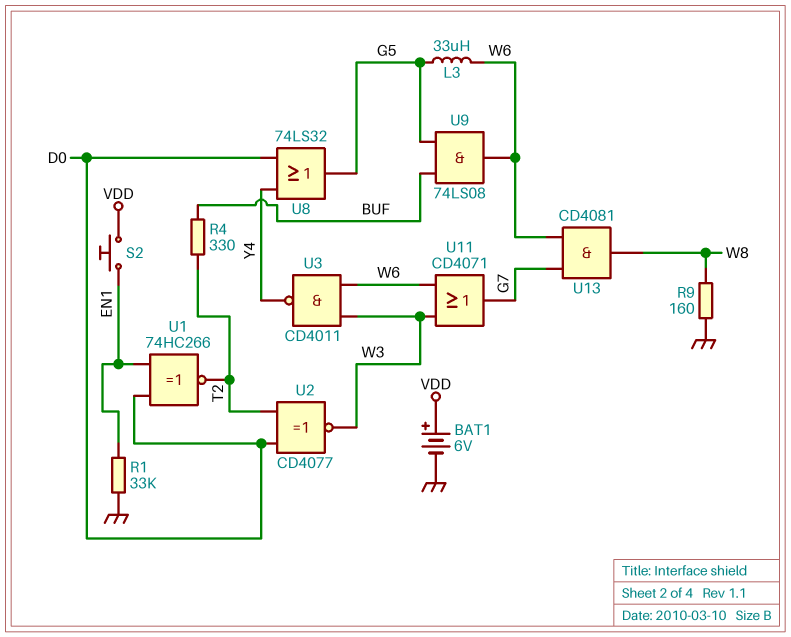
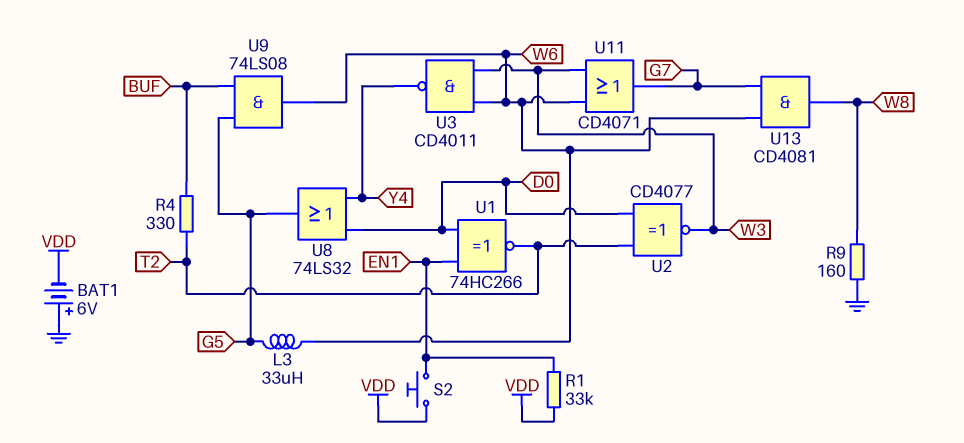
BAT1: 6V (plus VDD, minus GND) -> 6V (plus GND, minus VDD)
R1: 33k (EN1, GND) -> 33k (EN1, VDD)

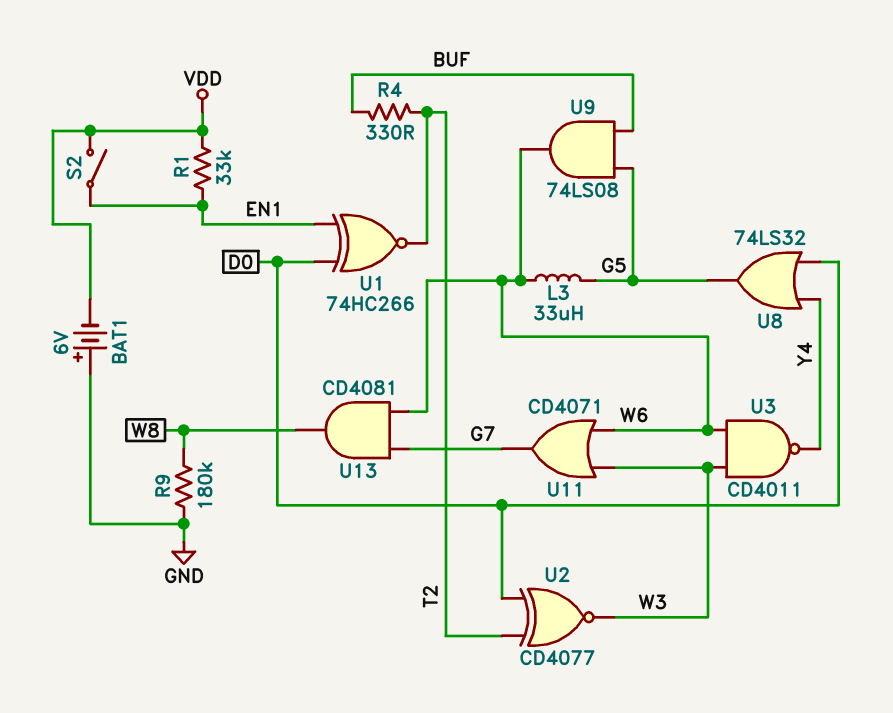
R9: 160 (GND, W8) -> 180k (GND, W8)
S2: button (EN1, VDD) -> switch (EN1, VDD)

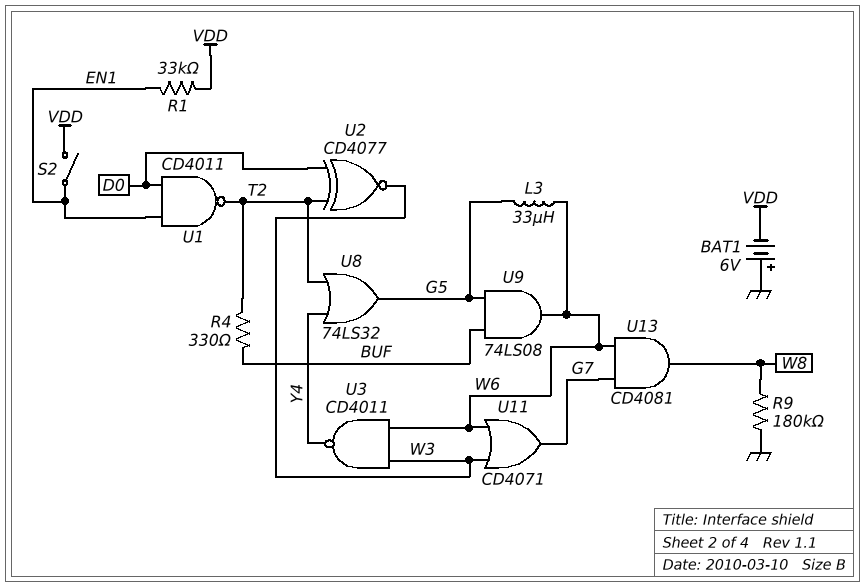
U1: XNOR 74HC266 (in D0, in EN1, out T2) -> NAND CD4011 (in D0, in EN1, out T2)
U8: OR 74LS32 (in D0, in Y4, out G5) -> OR 74LS32 (in T2, in Y4, out G5)

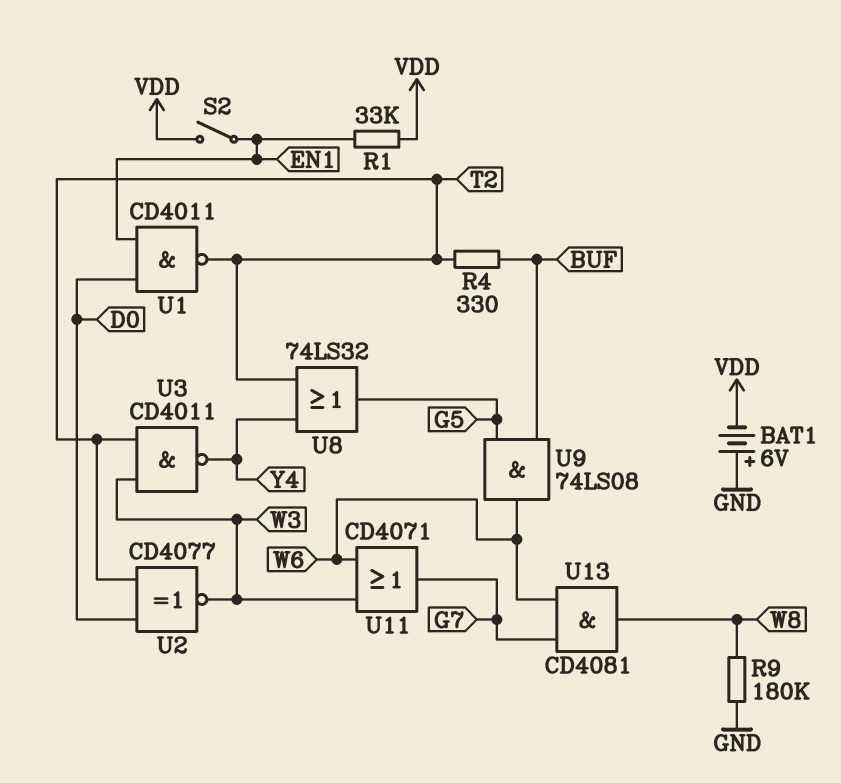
L3: 33uH (G5, W6) -> none
U3: NAND CD4011 (in W3, in W6, out Y4) -> NAND CD4011 (in T2, in W3, out Y4)

